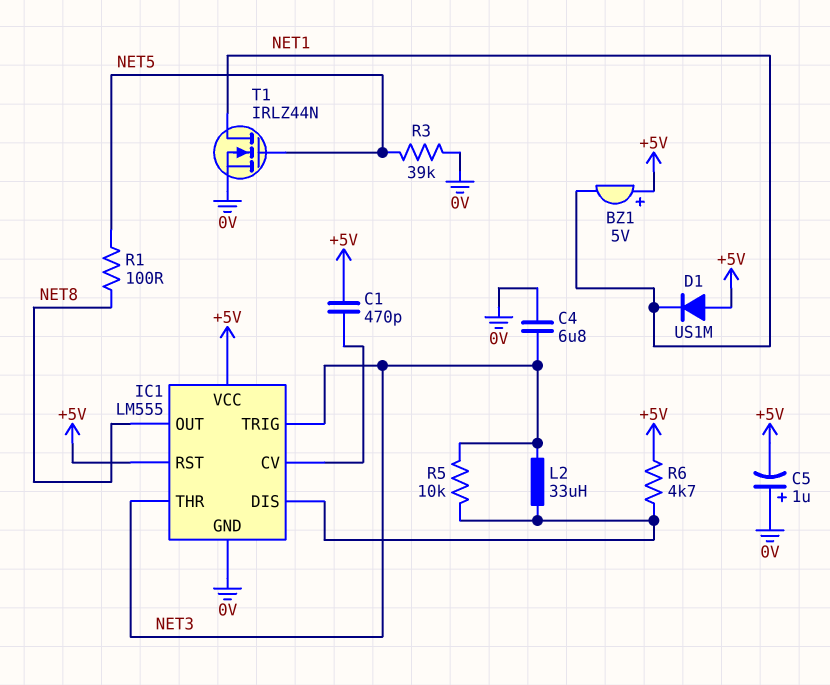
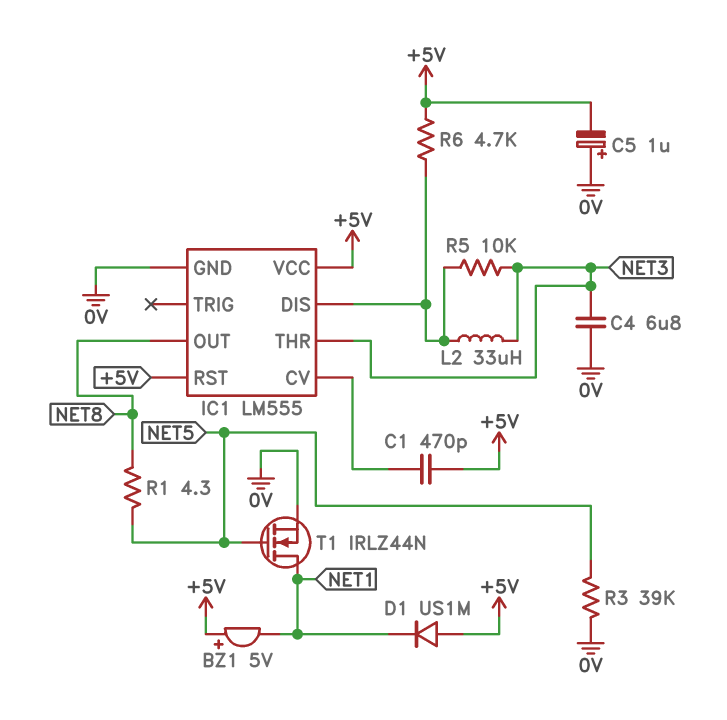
IC1 pin TRIG: NET3 -> none
R1: 100 (NET5, NET8) -> 4.3 (NET5, NET8)

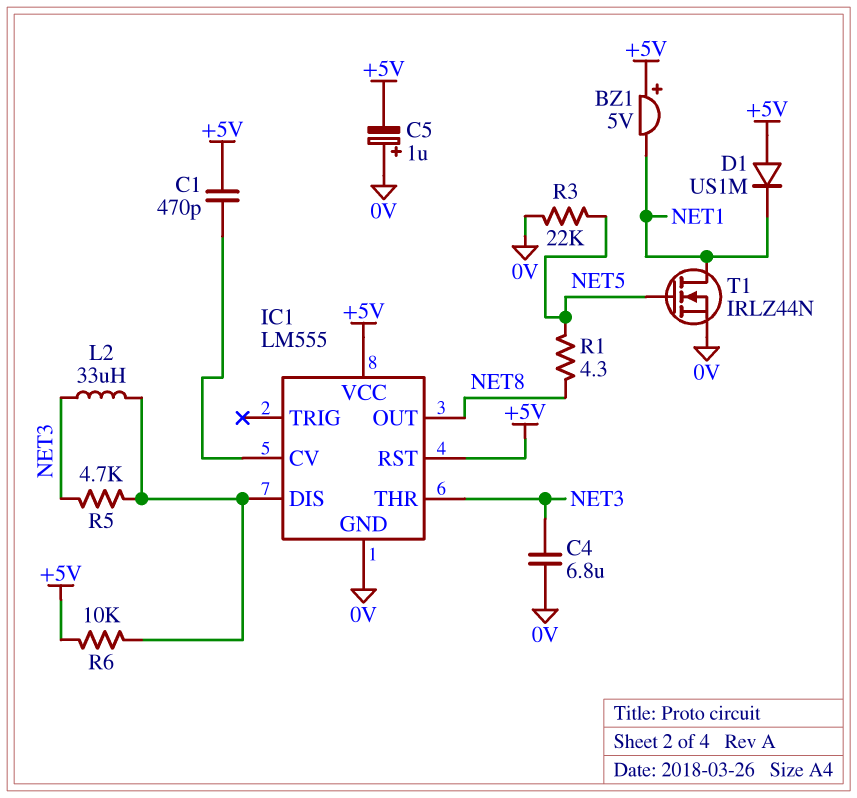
R3: 39k (0V, NET5) -> 22k (0V, NET5)
R5: 10k (IC1/DIS, NET3) -> 4.7k (IC1/DIS, NET3)
R6: 4.7k (+5V, IC1/DIS) -> 10k (+5V, IC1/DIS)

